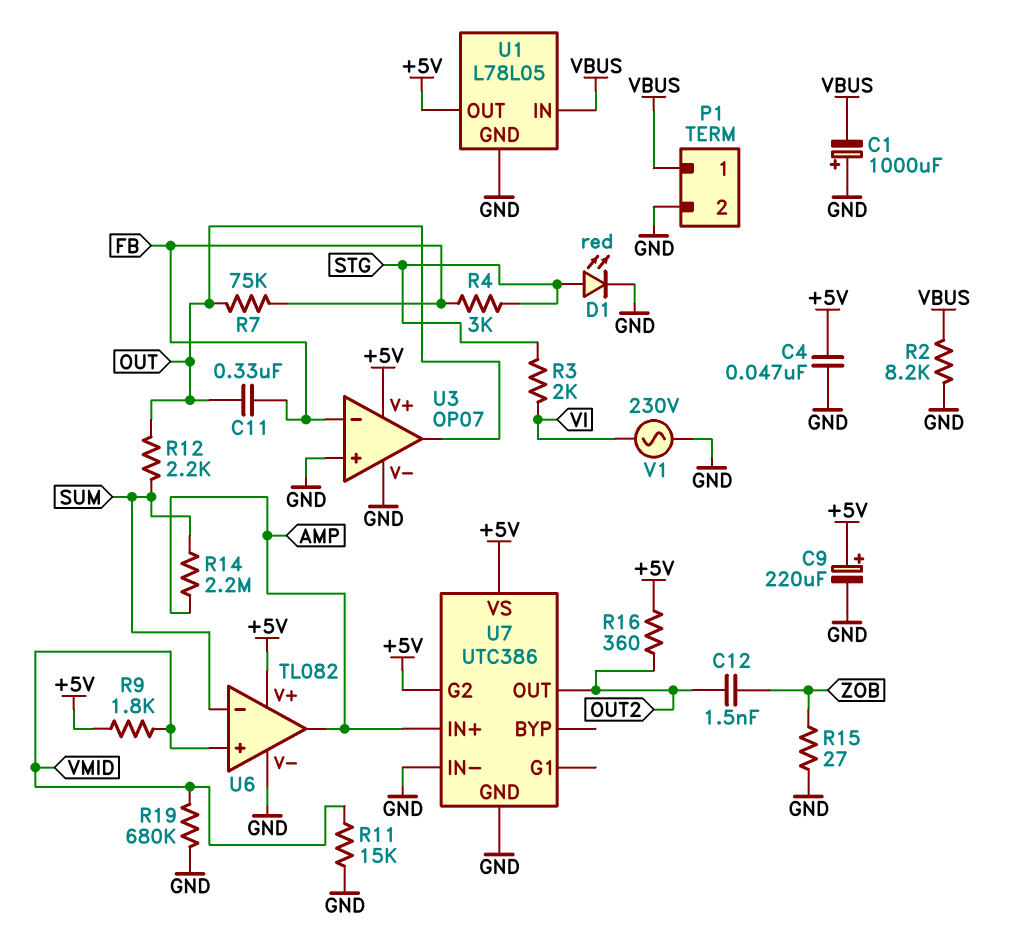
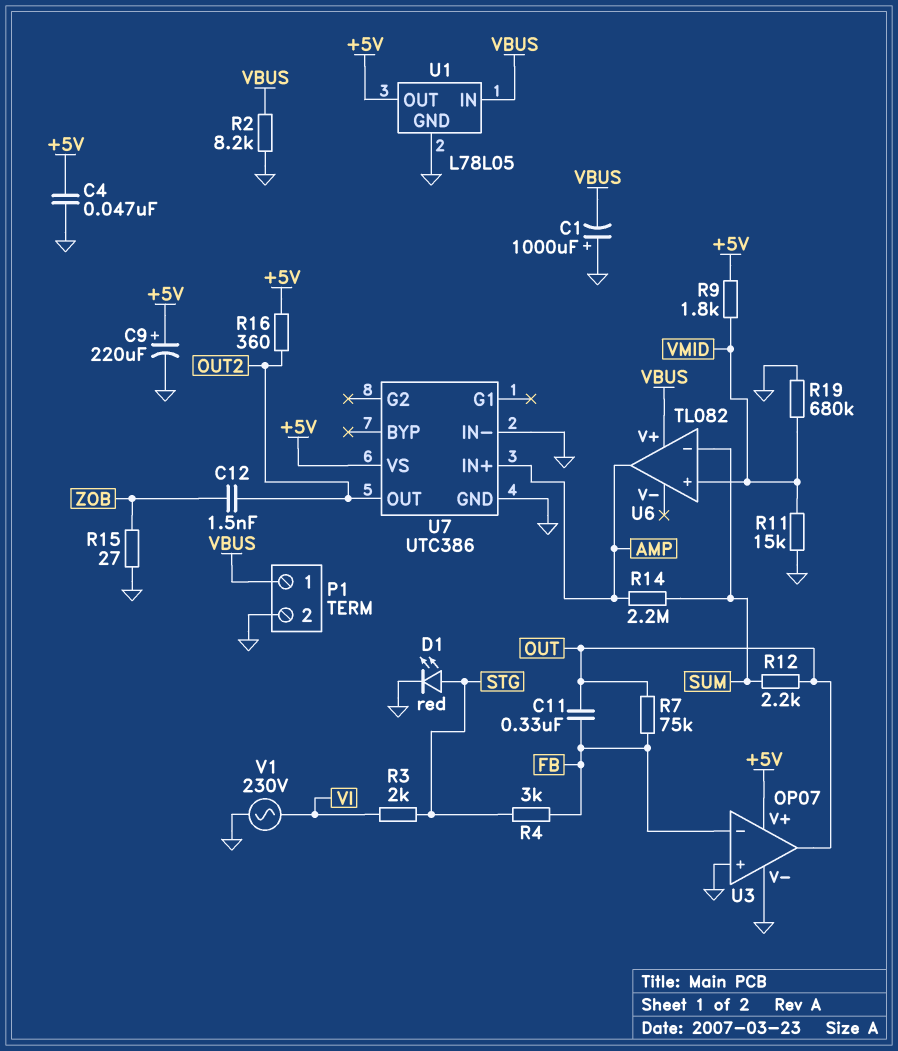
U6 pin V+: +5V -> VBUS
U6 pin V-: GND -> none
U7 pin G2: +5V -> none

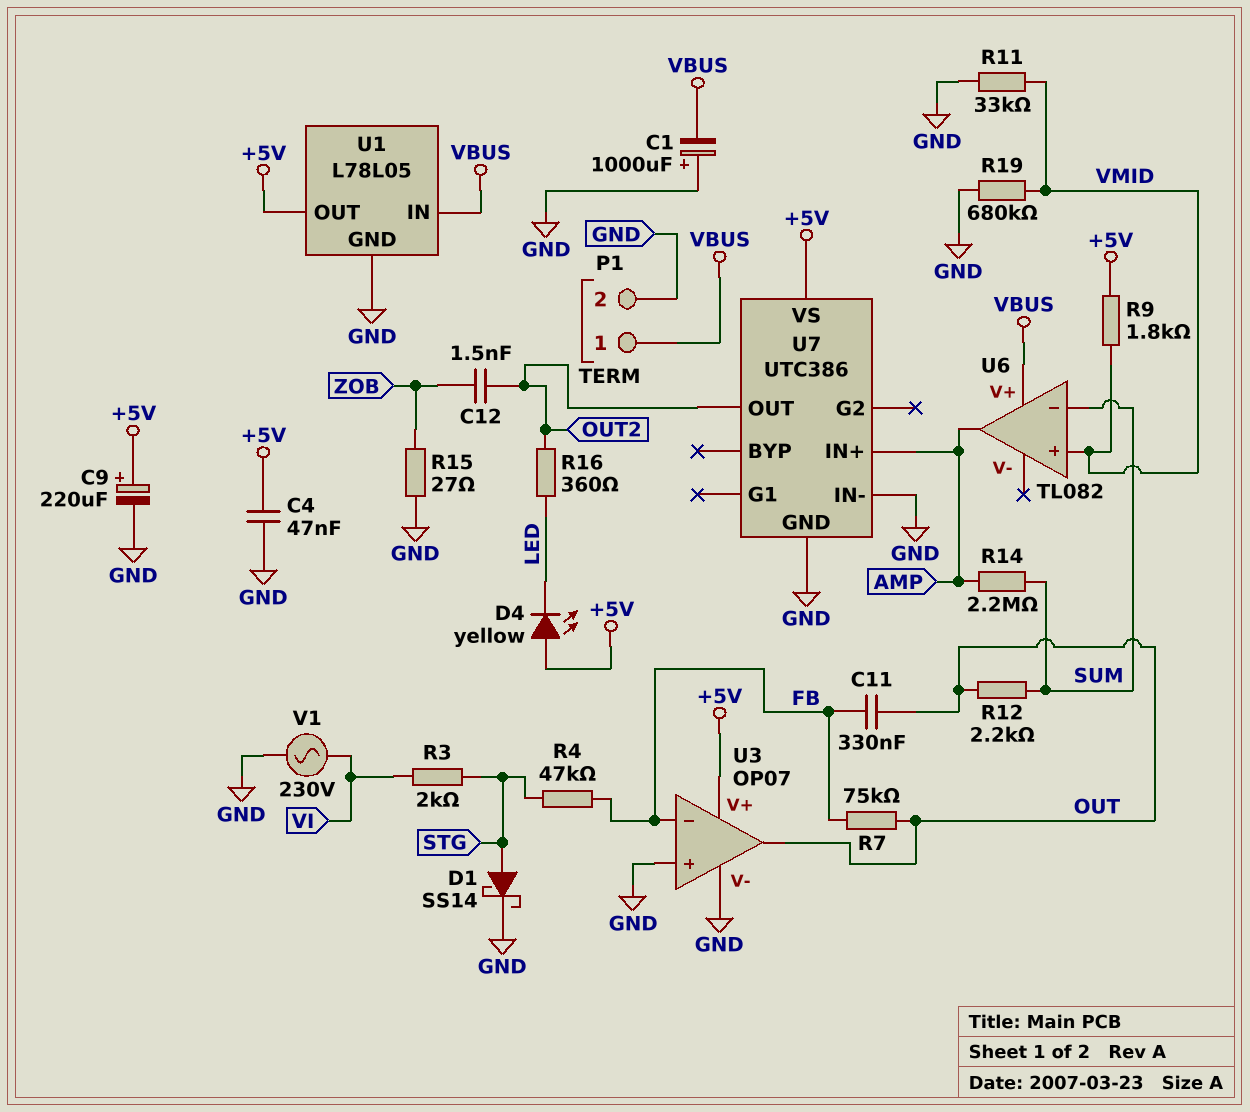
D1: LED red (A STG, K GND) -> schottky SS14 (A STG, K GND)
D4: none -> LED yellow (A +5V, K LED)
R2: 8.2k (GND, VBUS) -> none
R4: 3k (FB, STG) -> 47k (FB, STG)
R11: 15k (GND, VMID) -> 33k (GND, VMID)
R16: 360 (+5V, OUT2) -> 360 (LED, OUT2)

